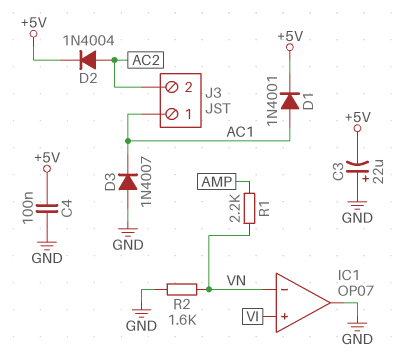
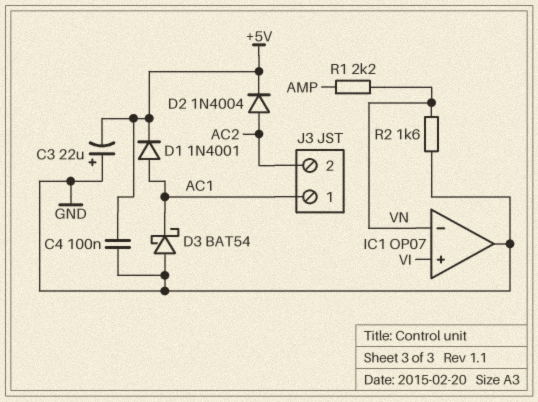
D3: diode 1N4007 (A GND, K AC1) -> schottky BAT54 (A GND, K AC1)

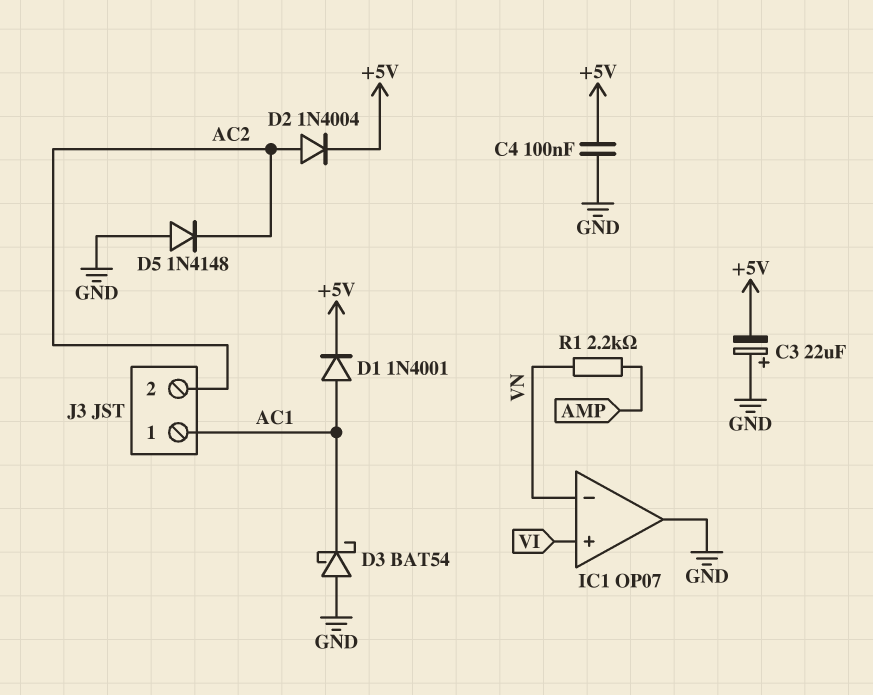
D5: none -> diode 1N4148 (A GND, K AC2)
R2: 1.6k (GND, VN) -> none

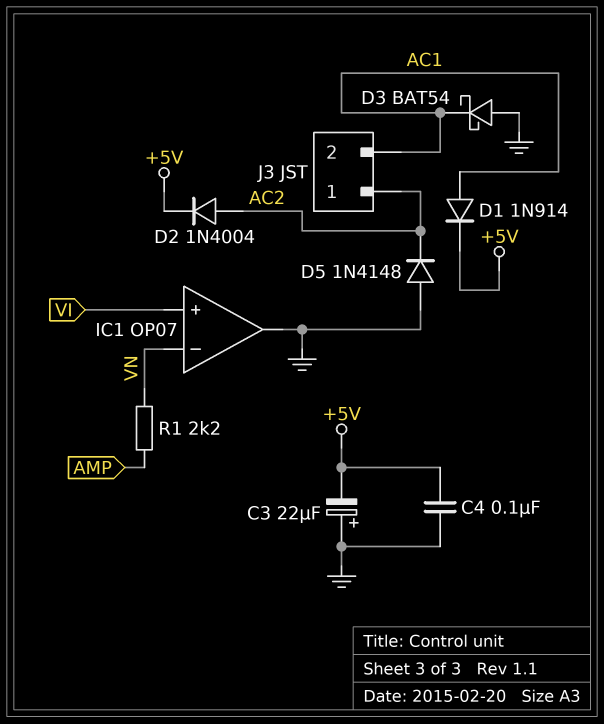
D1: diode 1N4001 (A AC1, K +5V) -> diode 1N914 (A AC1, K +5V)
J3 pin 1: AC1 -> AC2
J3 pin 2: AC2 -> AC1

